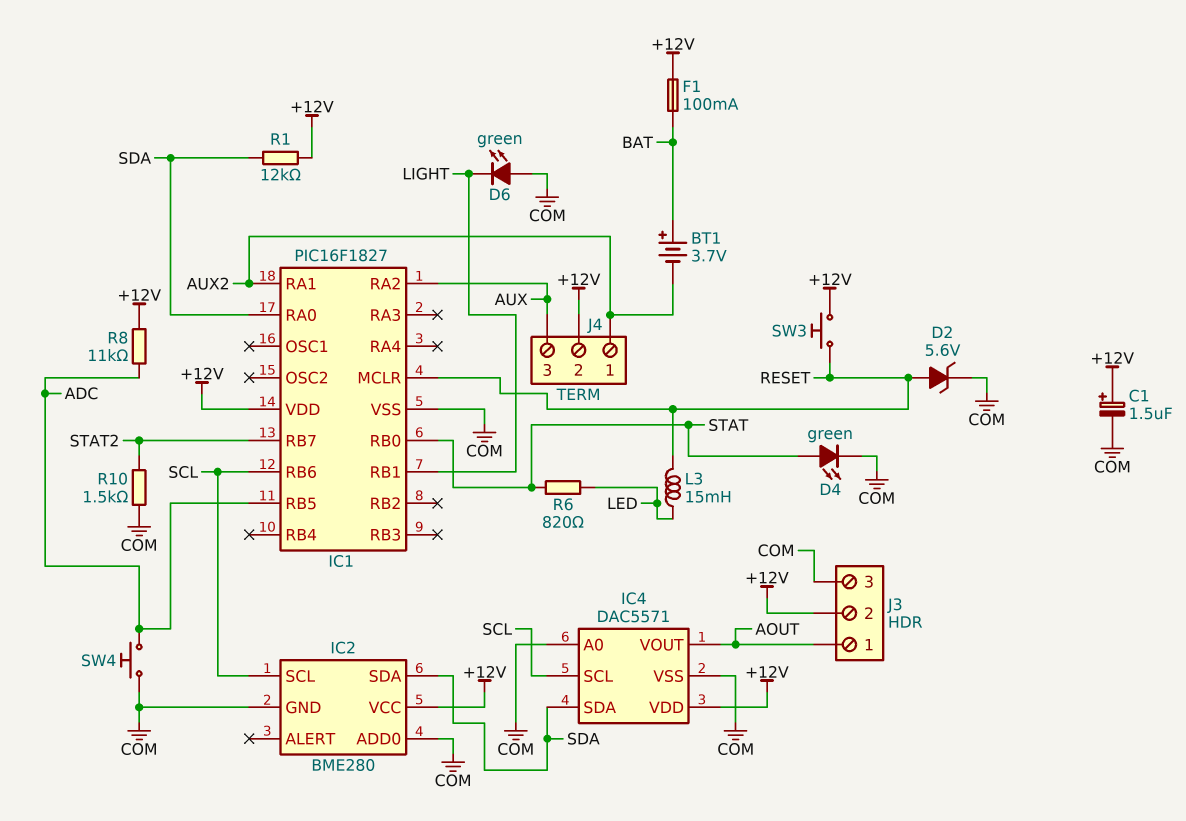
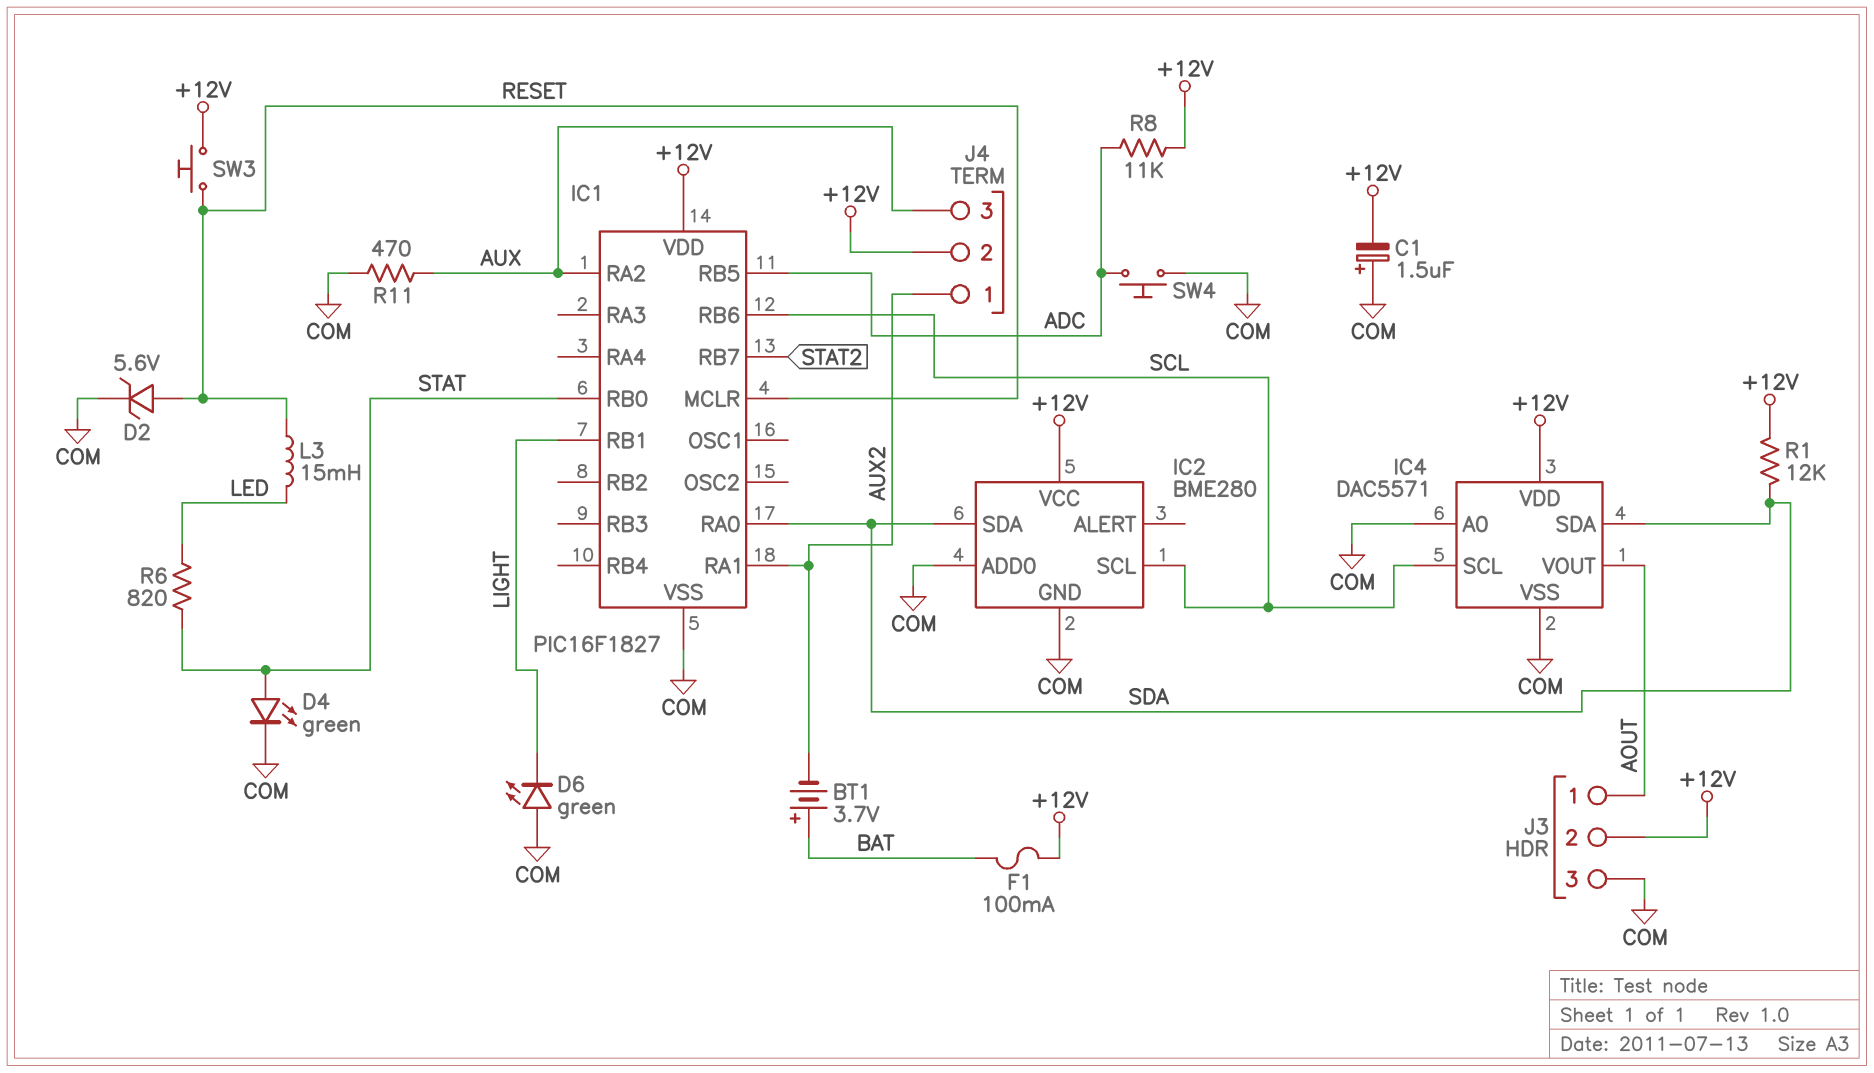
C1: 1.5uF (plus +12V, minus COM) -> 1.5uF (plus COM, minus +12V)
R10: 1.5k (COM, STAT2) -> none
R11: none -> 470 (AUX, COM)

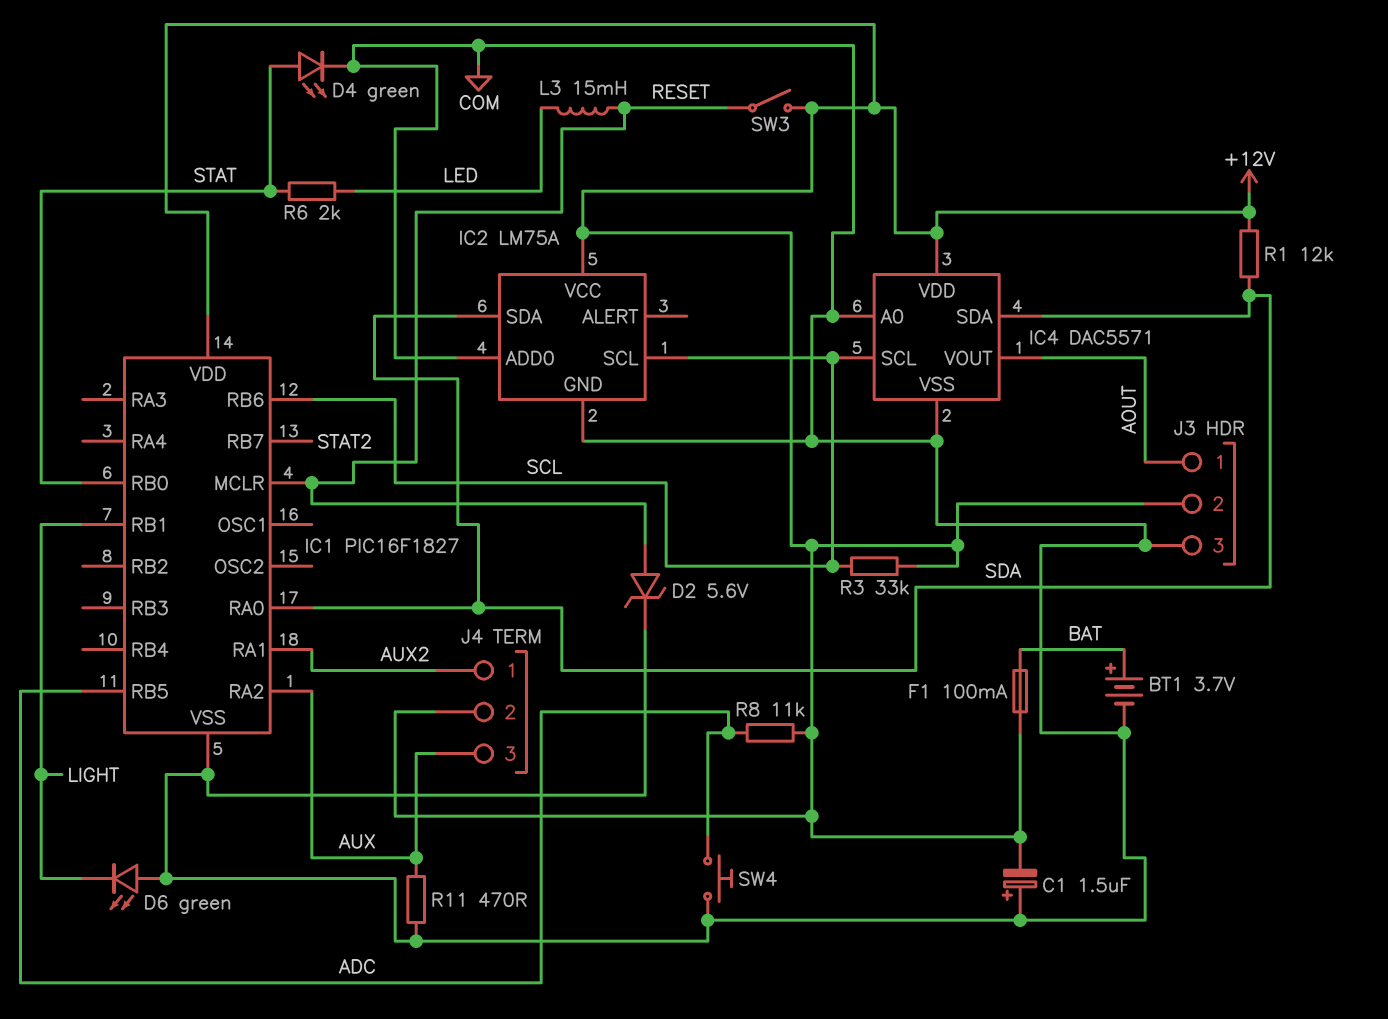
BT1: 3.7V (plus BAT, minus AUX2) -> 3.7V (plus BAT, minus COM)
IC2: BME280 -> LM75A
R3: none -> 33k (+12V, SCL)
R6: 820 (LED, STAT) -> 2k (LED, STAT)
SW3: button (+12V, RESET) -> switch (+12V, RESET)

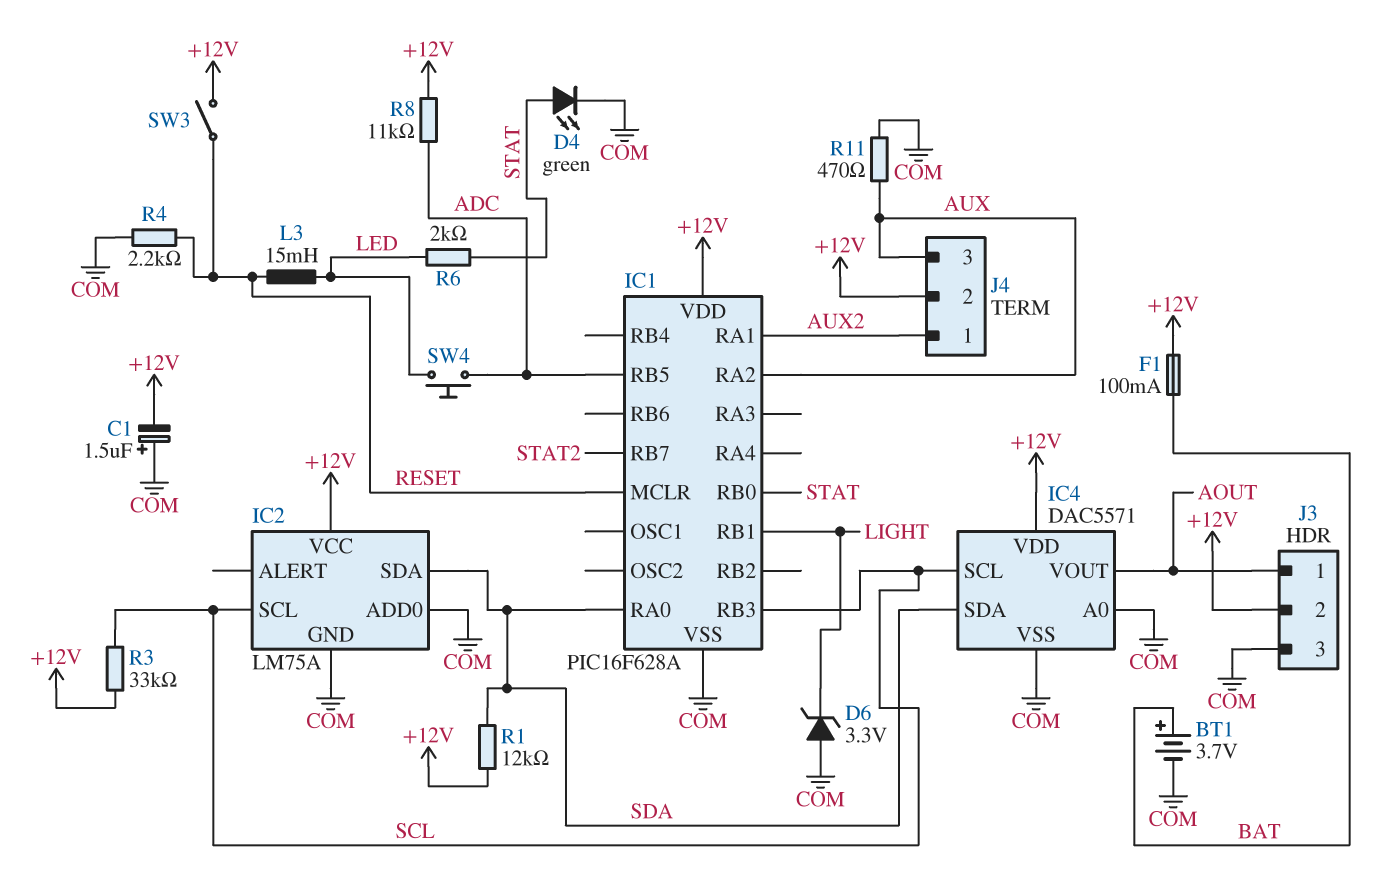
D2: zener 5.6V (A RESET, K COM) -> none
D6: LED green (A COM, K LIGHT) -> zener 3.3V (A COM, K LIGHT)
IC1: PIC16F1827 -> PIC16F628A
IC1 pin RB3: none -> SCL
IC1 pin RB6: SCL -> none
R4: none -> 2.2k (COM, RESET)
SW4: button (ADC, COM) -> button (ADC, LED)

